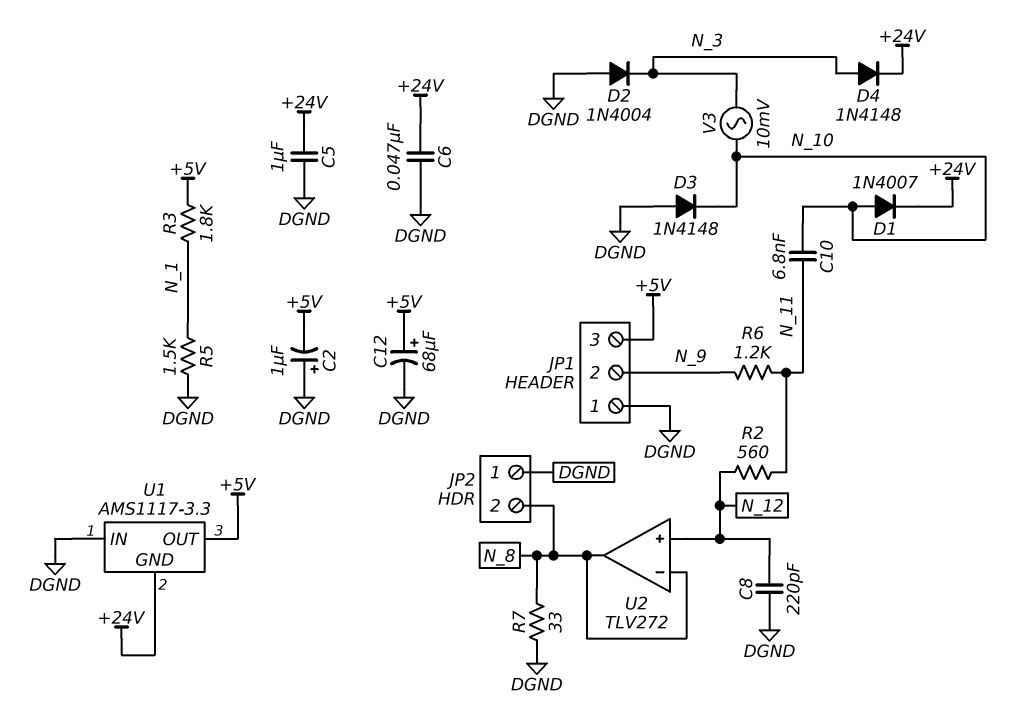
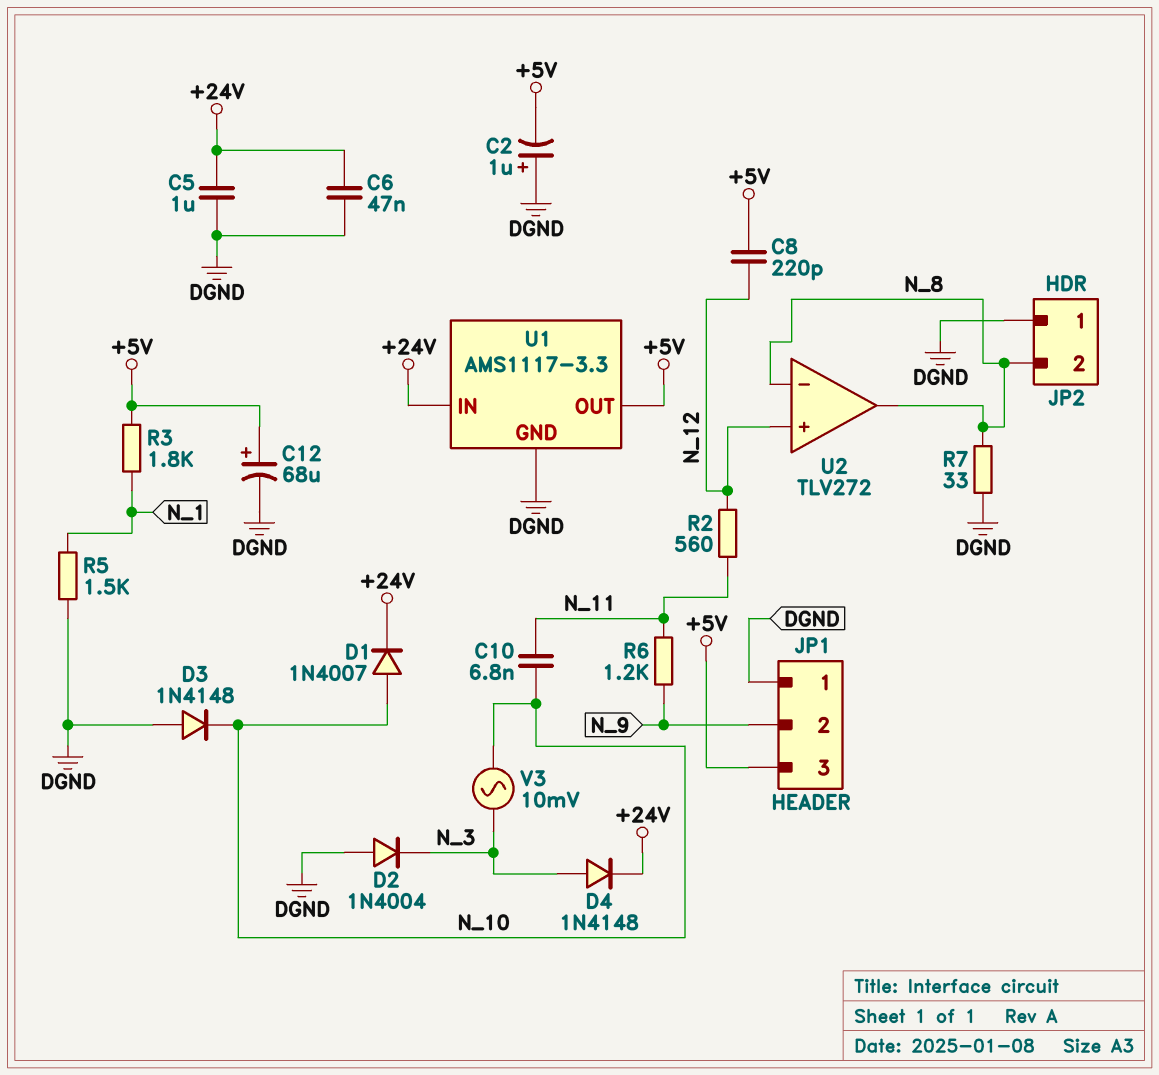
C8: 220pF (DGND, N_12) -> 220pF (+5V, N_12)
U1 pin GND: +24V -> DGND
U1 pin IN: DGND -> +24V

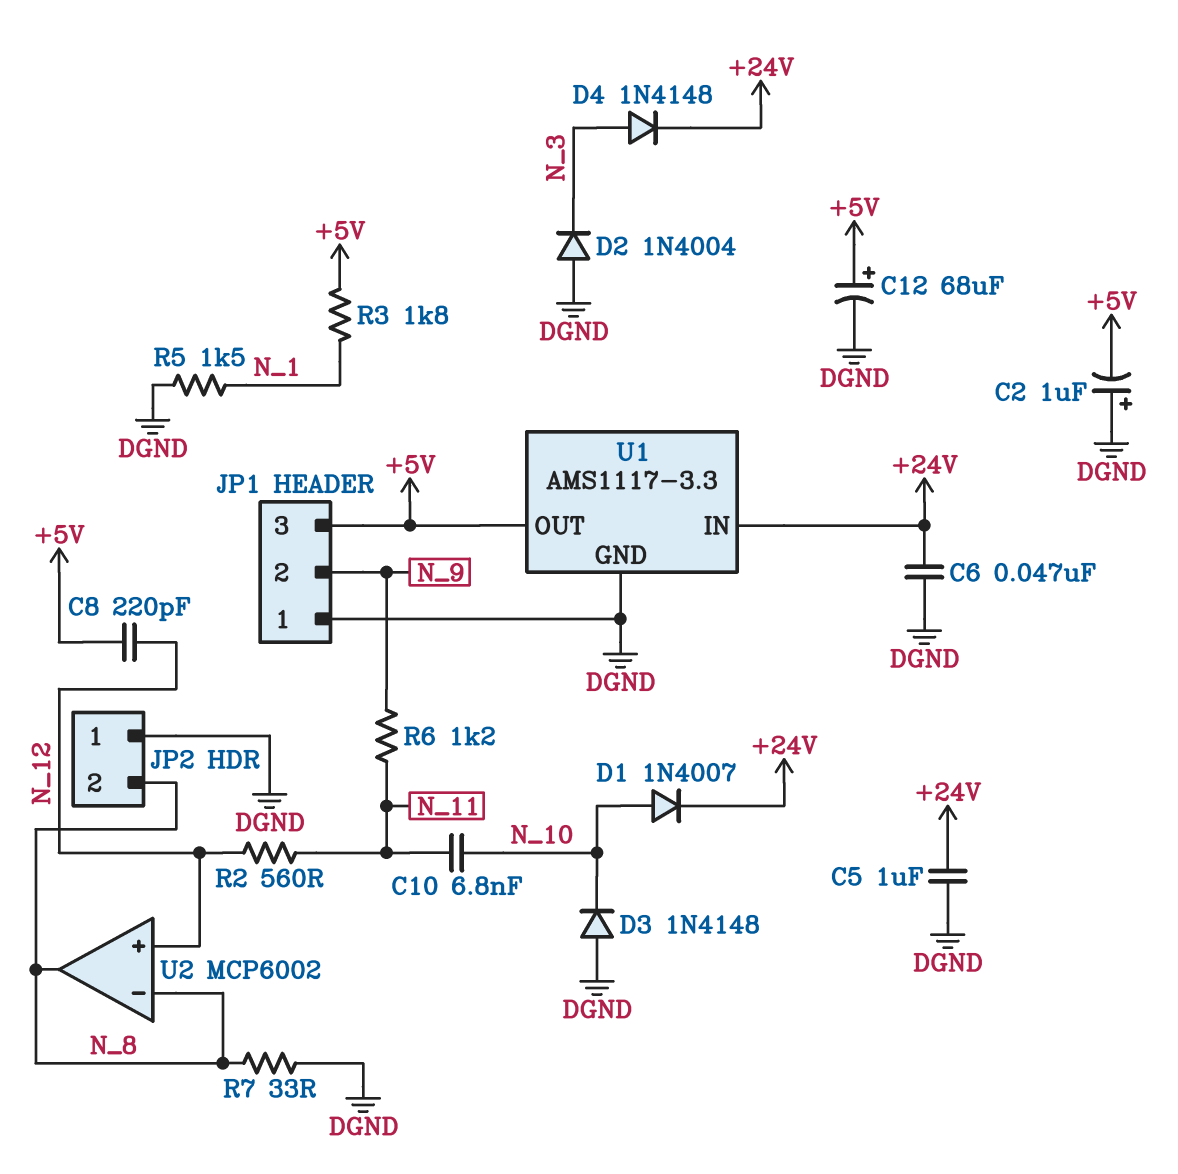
U2: TLV272 -> MCP6002
V3: AC 10mV (N_3, N_10) -> none

